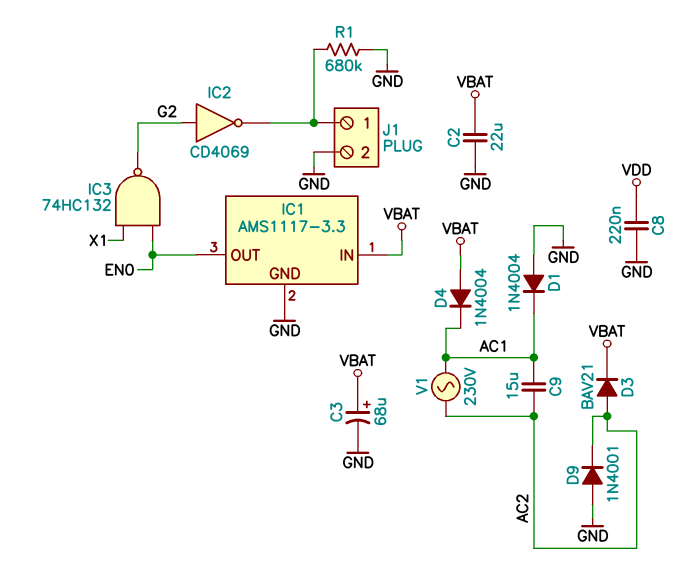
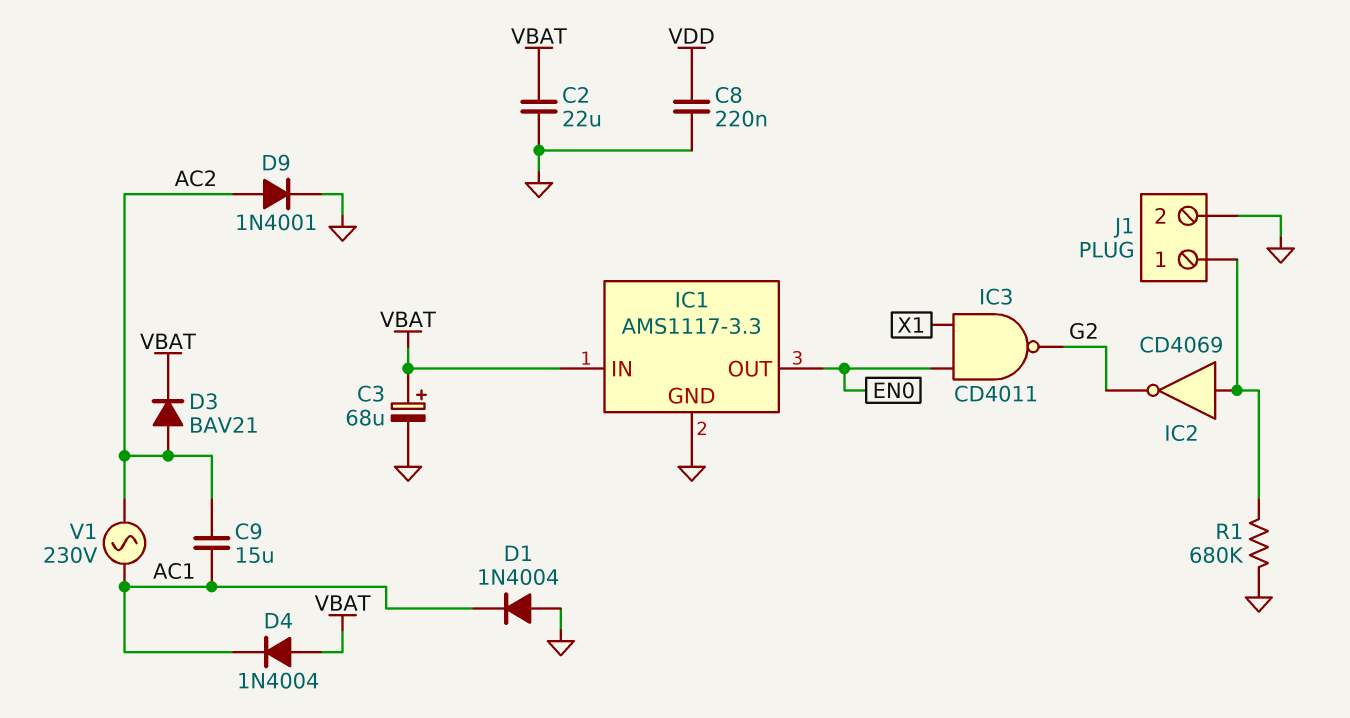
D9: diode 1N4001 (A GND, K AC2) -> diode 1N4001 (A AC2, K GND)
IC2: NOT CD4069 (in G2, out J1/1) -> NOT CD4069 (in J1/1, out G2)
IC3: NAND 74HC132 (in EN0, in X1, out G2) -> NAND CD4011 (in EN0, in X1, out G2)

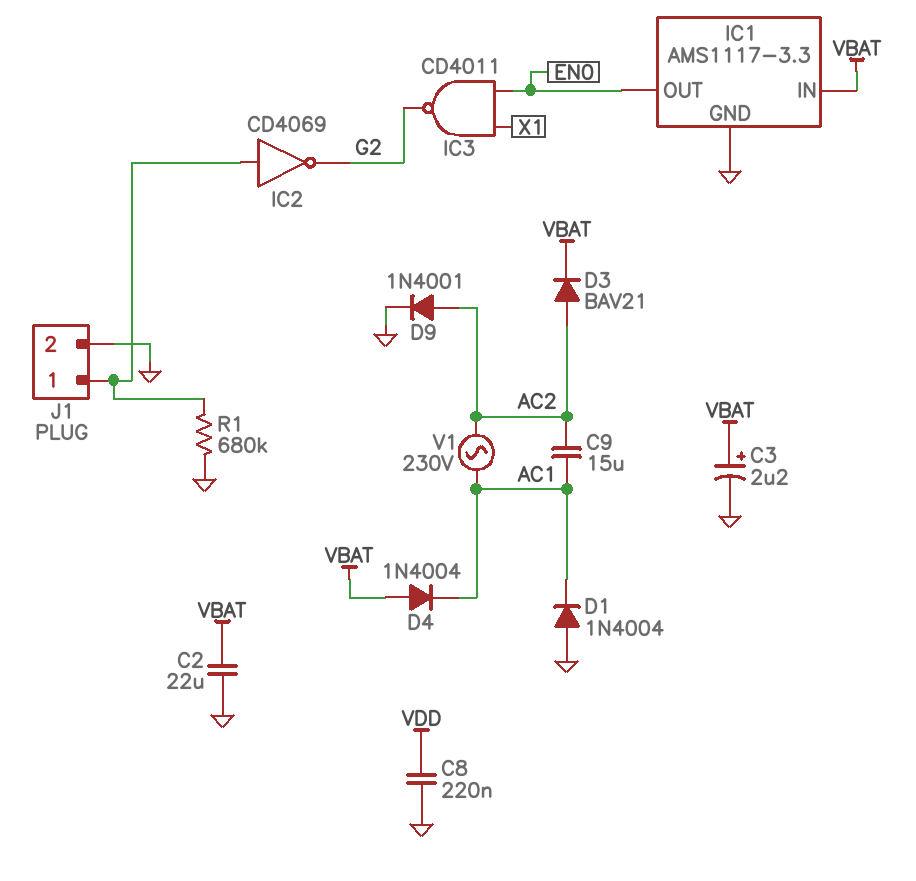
C3: 68uF (plus VBAT, minus GND) -> 2.2uF (plus VBAT, minus GND)

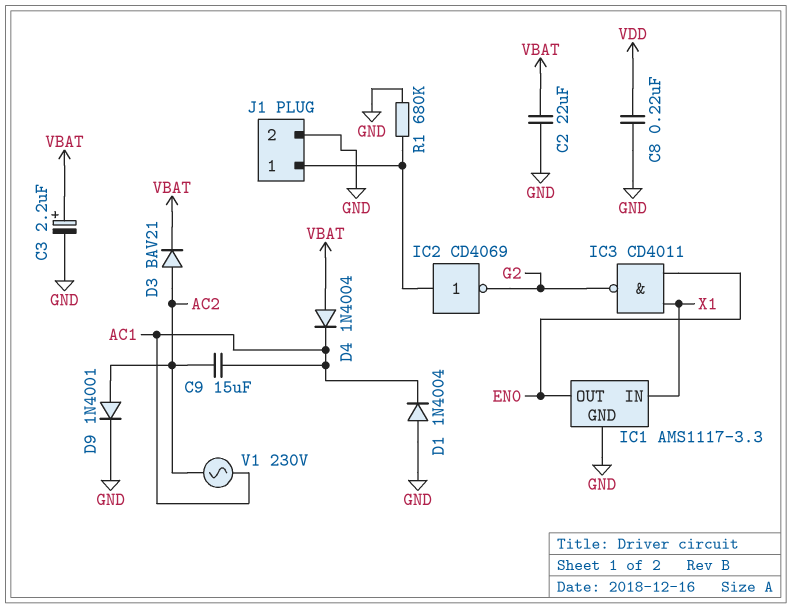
IC1 pin IN: VBAT -> X1

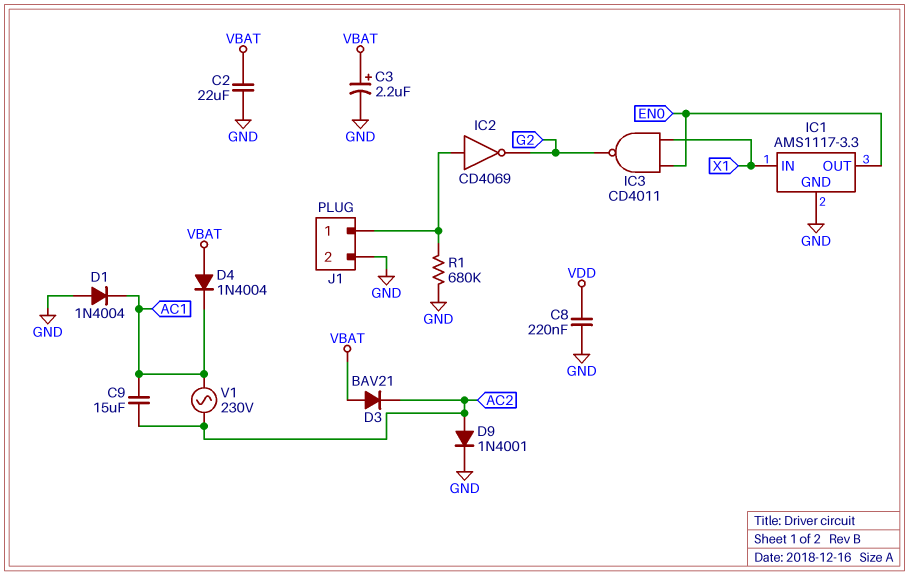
D3: diode BAV21 (A AC2, K VBAT) -> diode BAV21 (A VBAT, K AC2)

